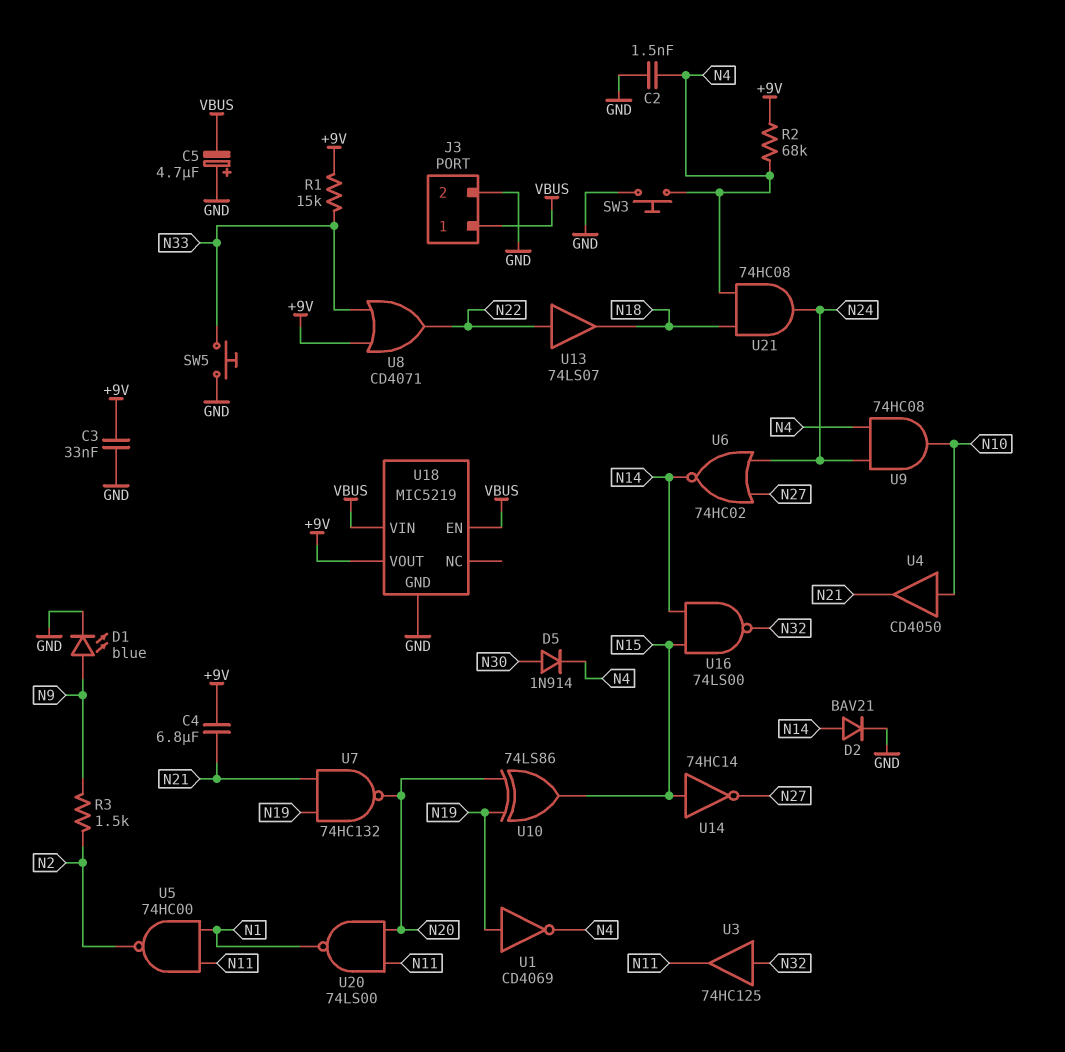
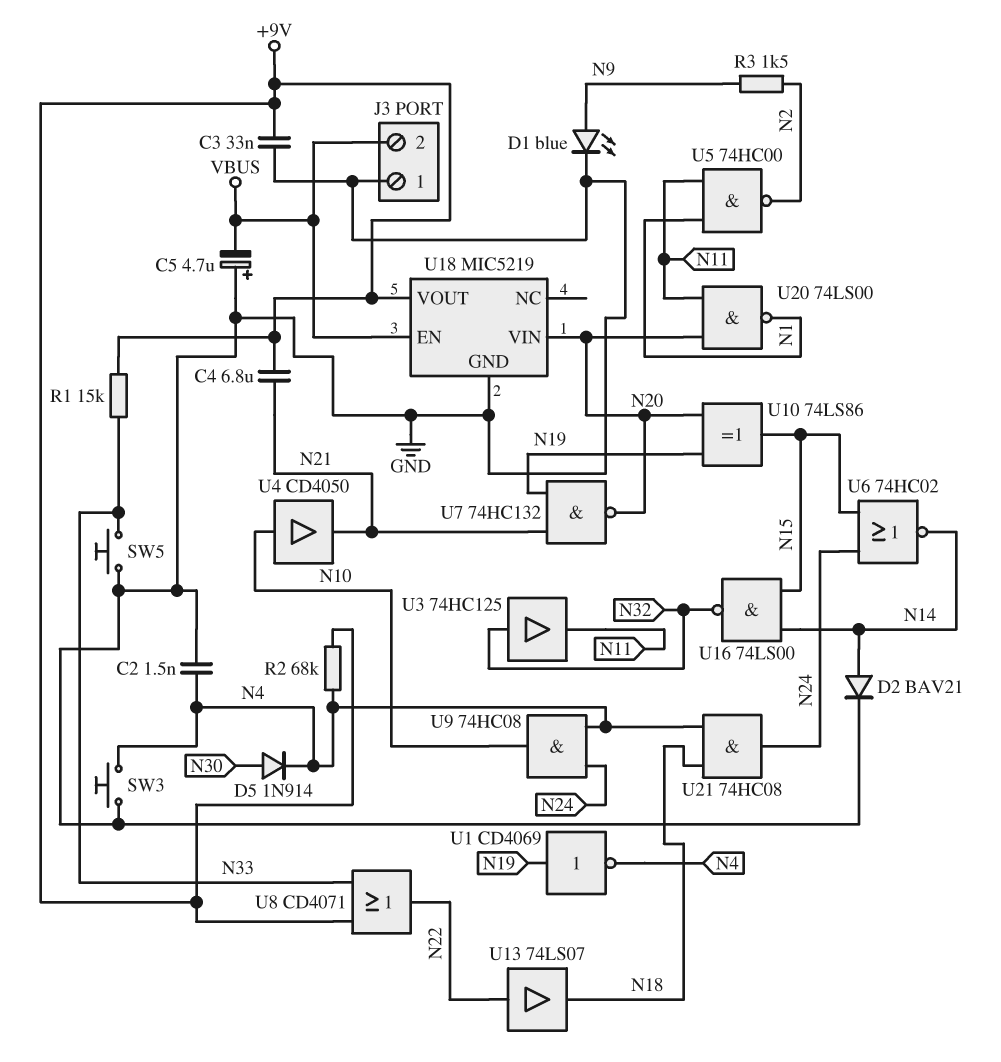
J3 pin 1: VBUS -> GND
J3 pin 2: GND -> VBUS
U6: NOR 74HC02 (in N24, in N27, out N14) -> NOR 74HC02 (in N15, in N24, out N14)
U14: NOT 74HC14 (in N15, out N27) -> none
U18 pin VIN: VBUS -> N20

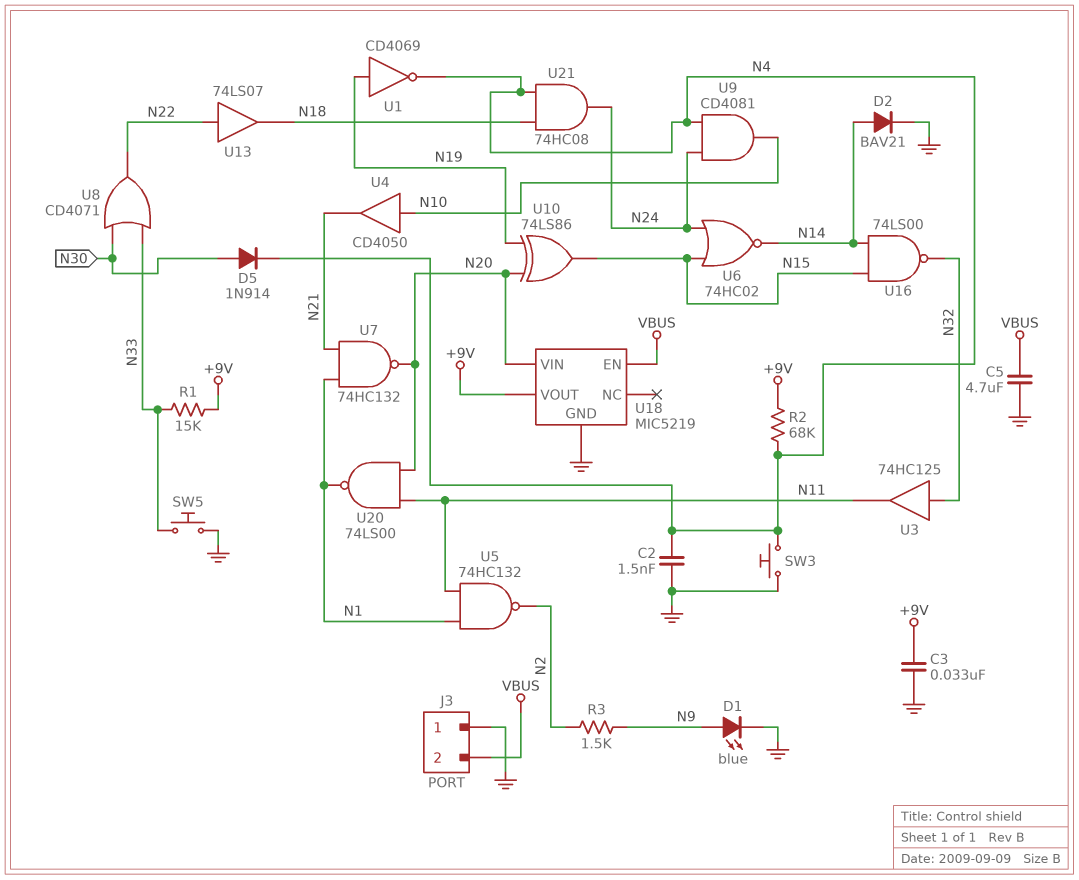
C4: 6.8uF (+9V, N21) -> none
C5: 4.7uF (plus GND, minus VBUS) -> 4.7uF (GND, VBUS)
U5: NAND 74HC00 (in N1, in N11, out N2) -> NAND 74HC132 (in N1, in N11, out N2)
U7: NAND 74HC132 (in N19, in N21, out N20) -> NAND 74HC132 (in N1, in N21, out N20)
U8: OR CD4071 (in +9V, in N33, out N22) -> OR CD4071 (in N30, in N33, out N22)
U9: AND 74HC08 (in N4, in N24, out N10) -> AND CD4081 (in N4, in N24, out N10)

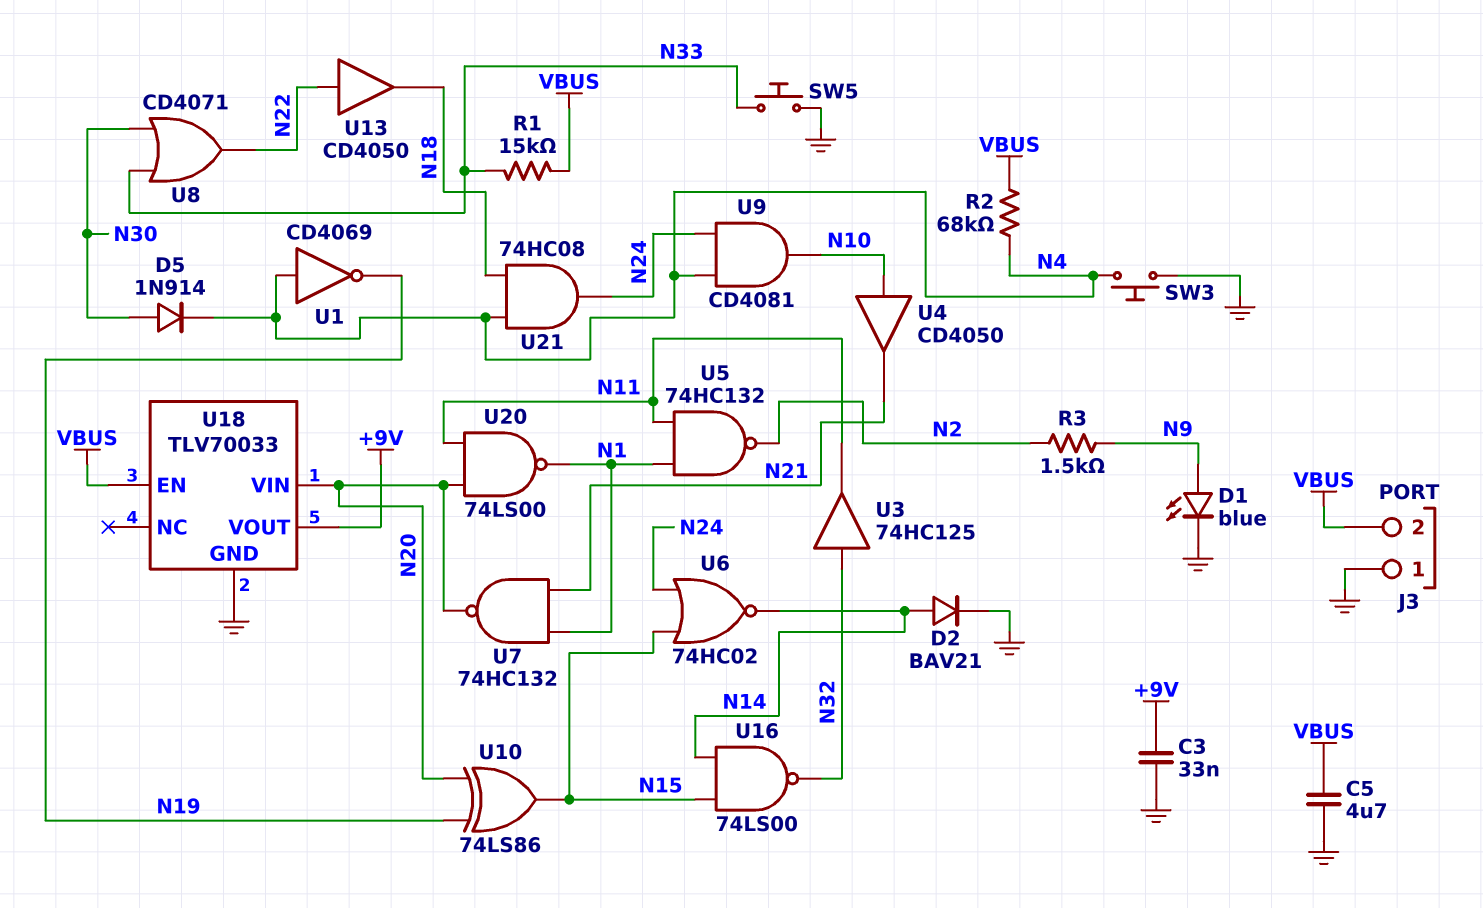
C2: 1.5nF (GND, N4) -> none
R1: 15k (+9V, N33) -> 15k (N33, VBUS)
R2: 68k (+9V, N4) -> 68k (N4, VBUS)
U1: NOT CD4069 (in N19, out N4) -> NOT CD4069 (in N4, out N19)
U13: buffer 74LS07 (in N22, out N18) -> buffer CD4050 (in N22, out N18)
U18: MIC5219 -> TLV70033

